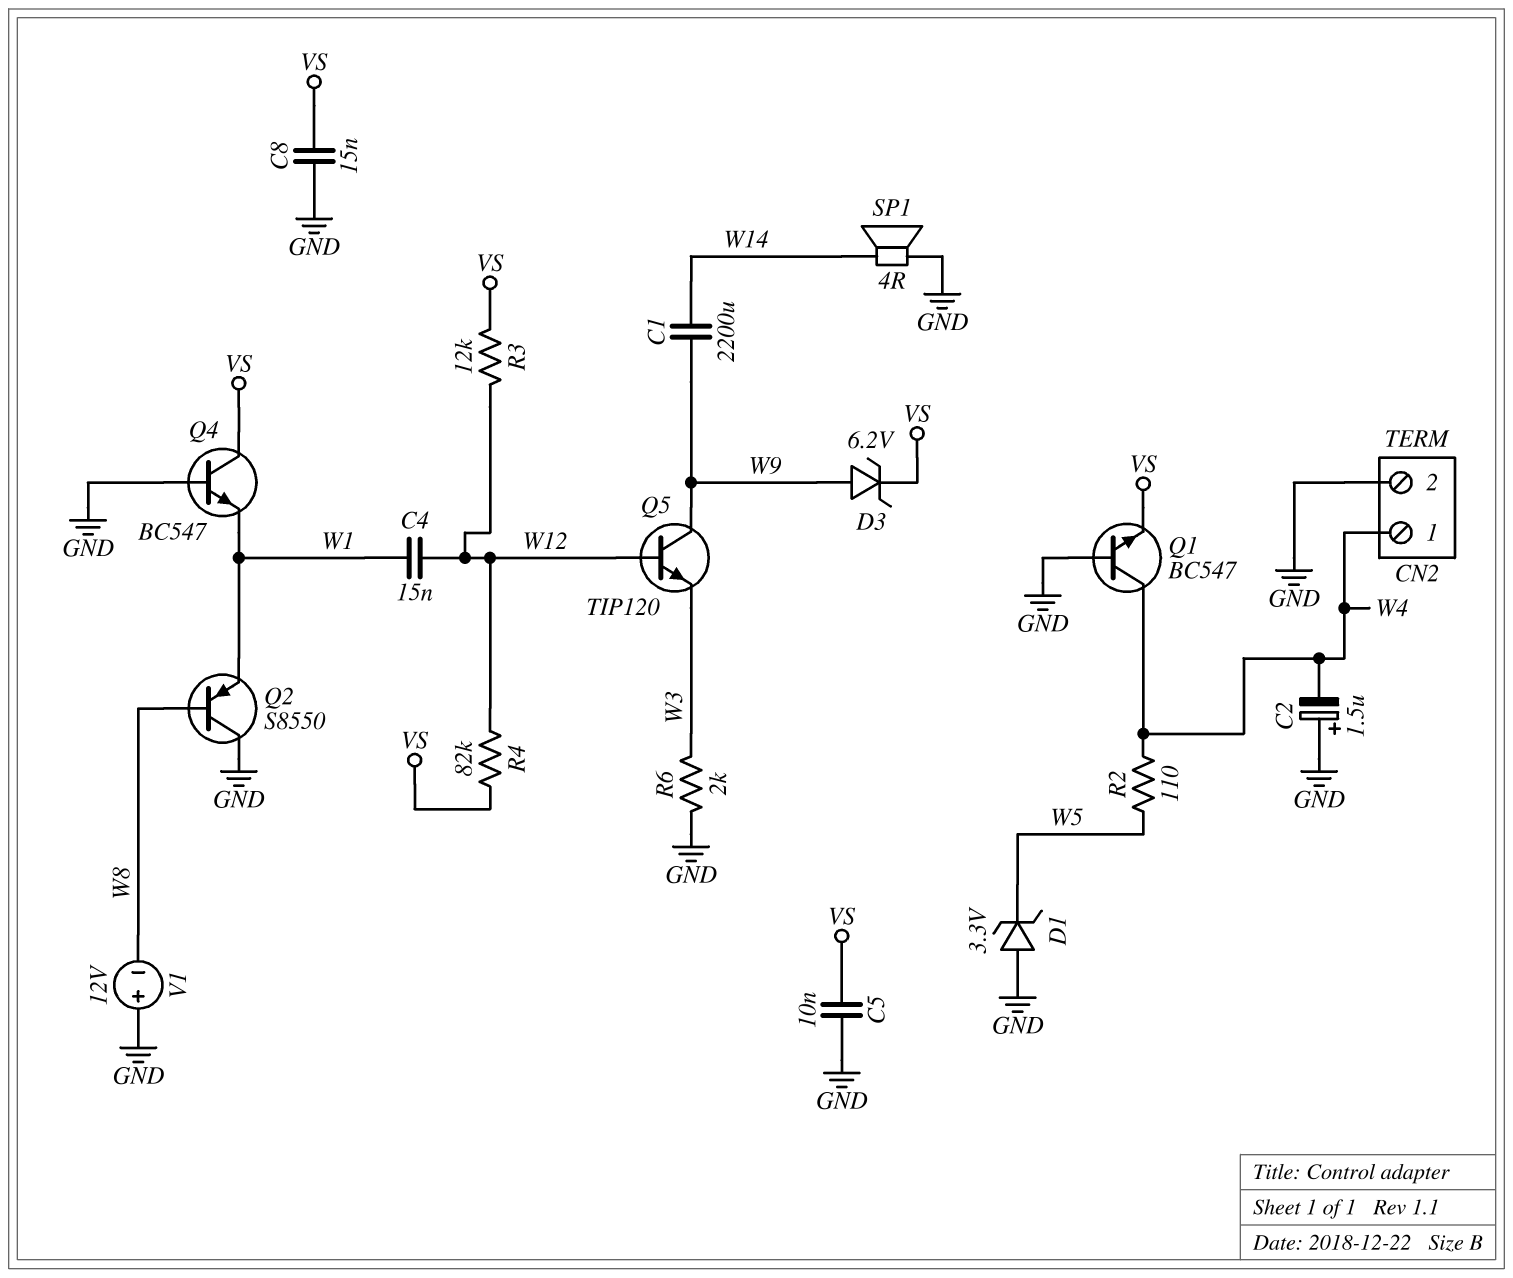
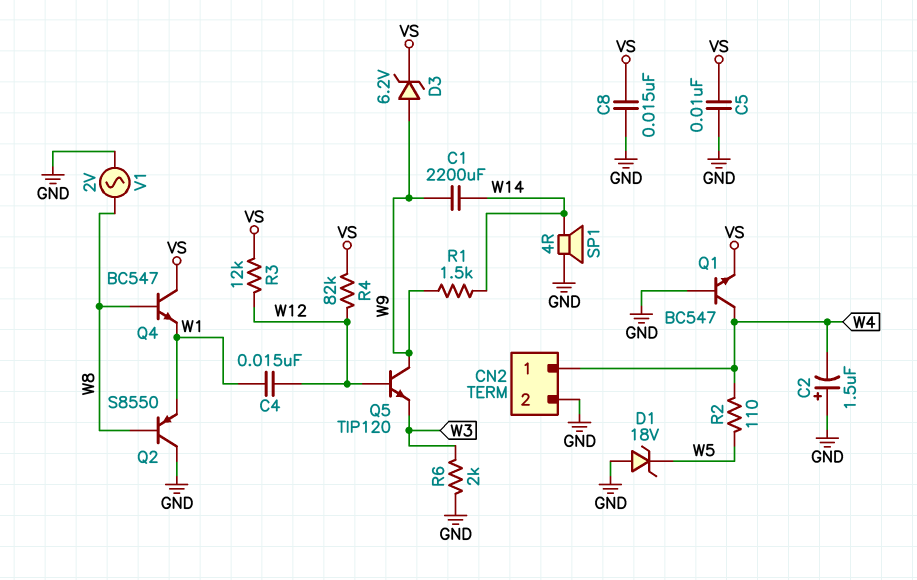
D1: zener 3.3V (A GND, K W5) -> zener 18V (A GND, K W5)
Q4: NPN BC547 (B GND, C VS, E W1) -> NPN BC547 (B W8, C VS, E W1)
R1: none -> 1.5k (W9, W14)
V1: 12V (plus GND, minus W8) -> AC 2V (GND, W8)

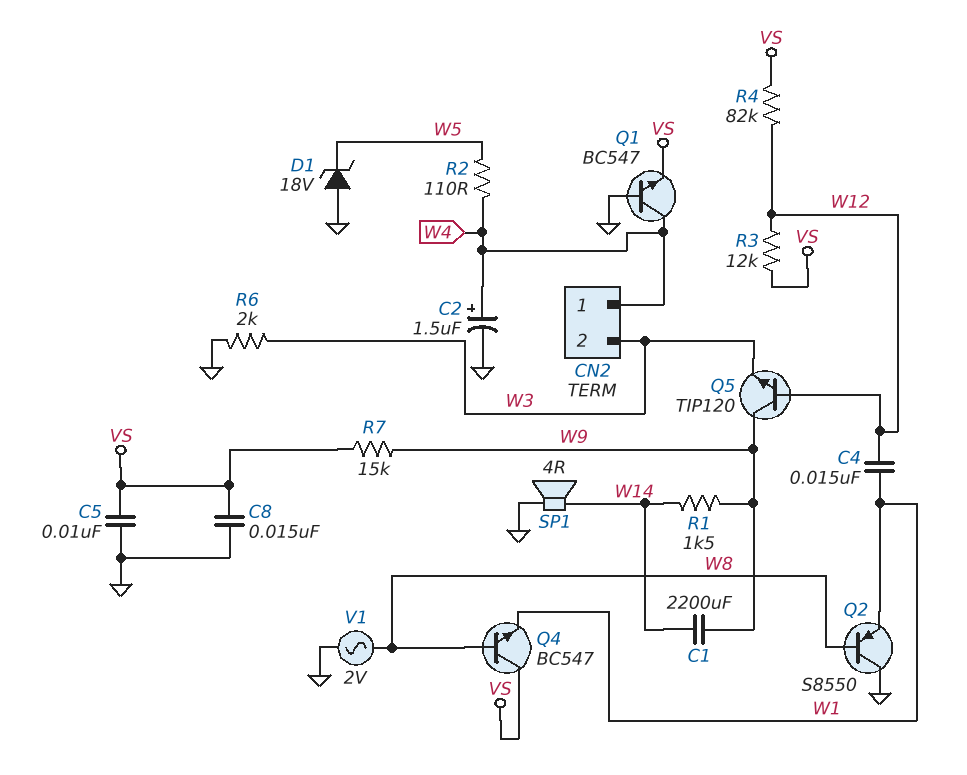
C2: 1.5uF (plus GND, minus W4) -> 1.5uF (plus W4, minus GND)
CN2 pin 2: GND -> W3
D3: zener 6.2V (A W9, K VS) -> none
R7: none -> 15k (VS, W9)

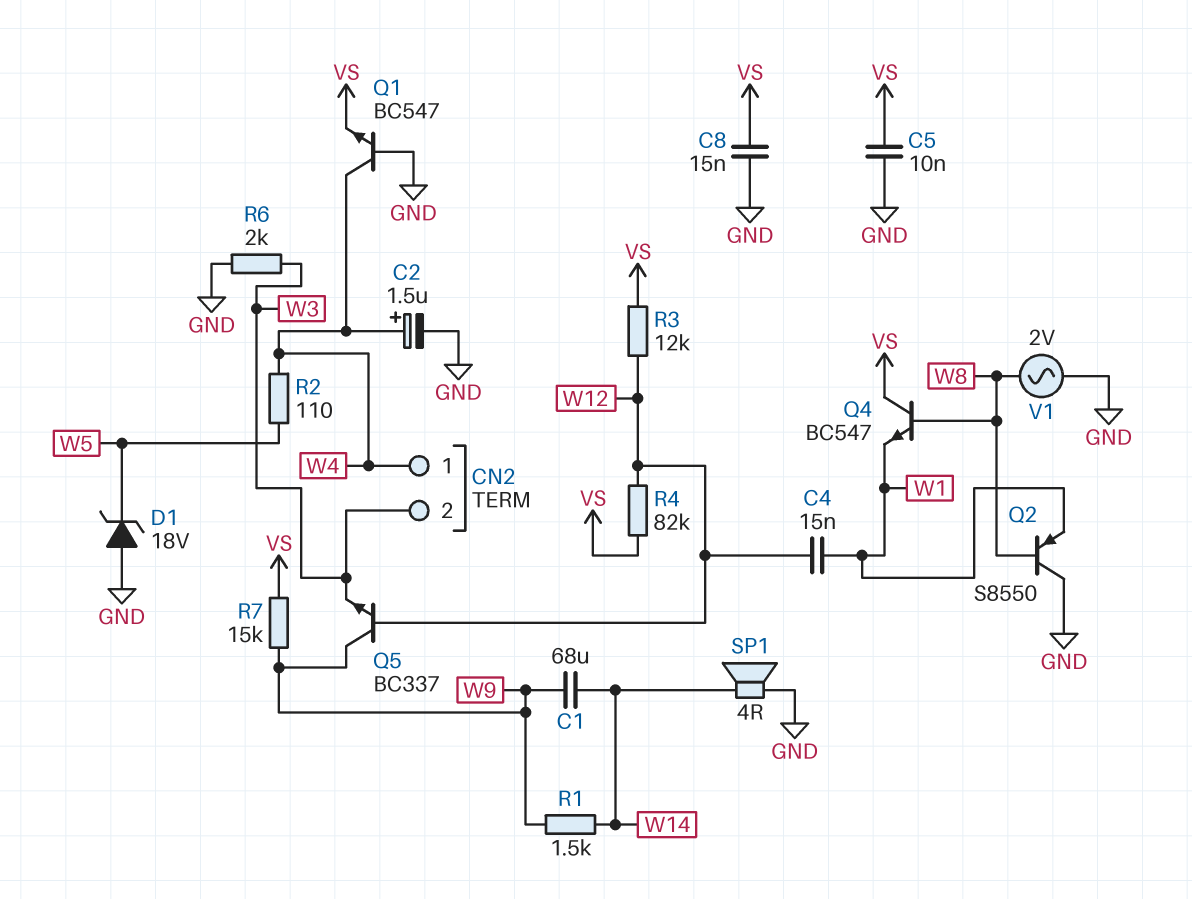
C1: 2200uF (W9, W14) -> 68uF (W9, W14)
Q5: NPN TIP120 (B W12, C W9, E W3) -> NPN BC337 (B W12, C W9, E W3)

